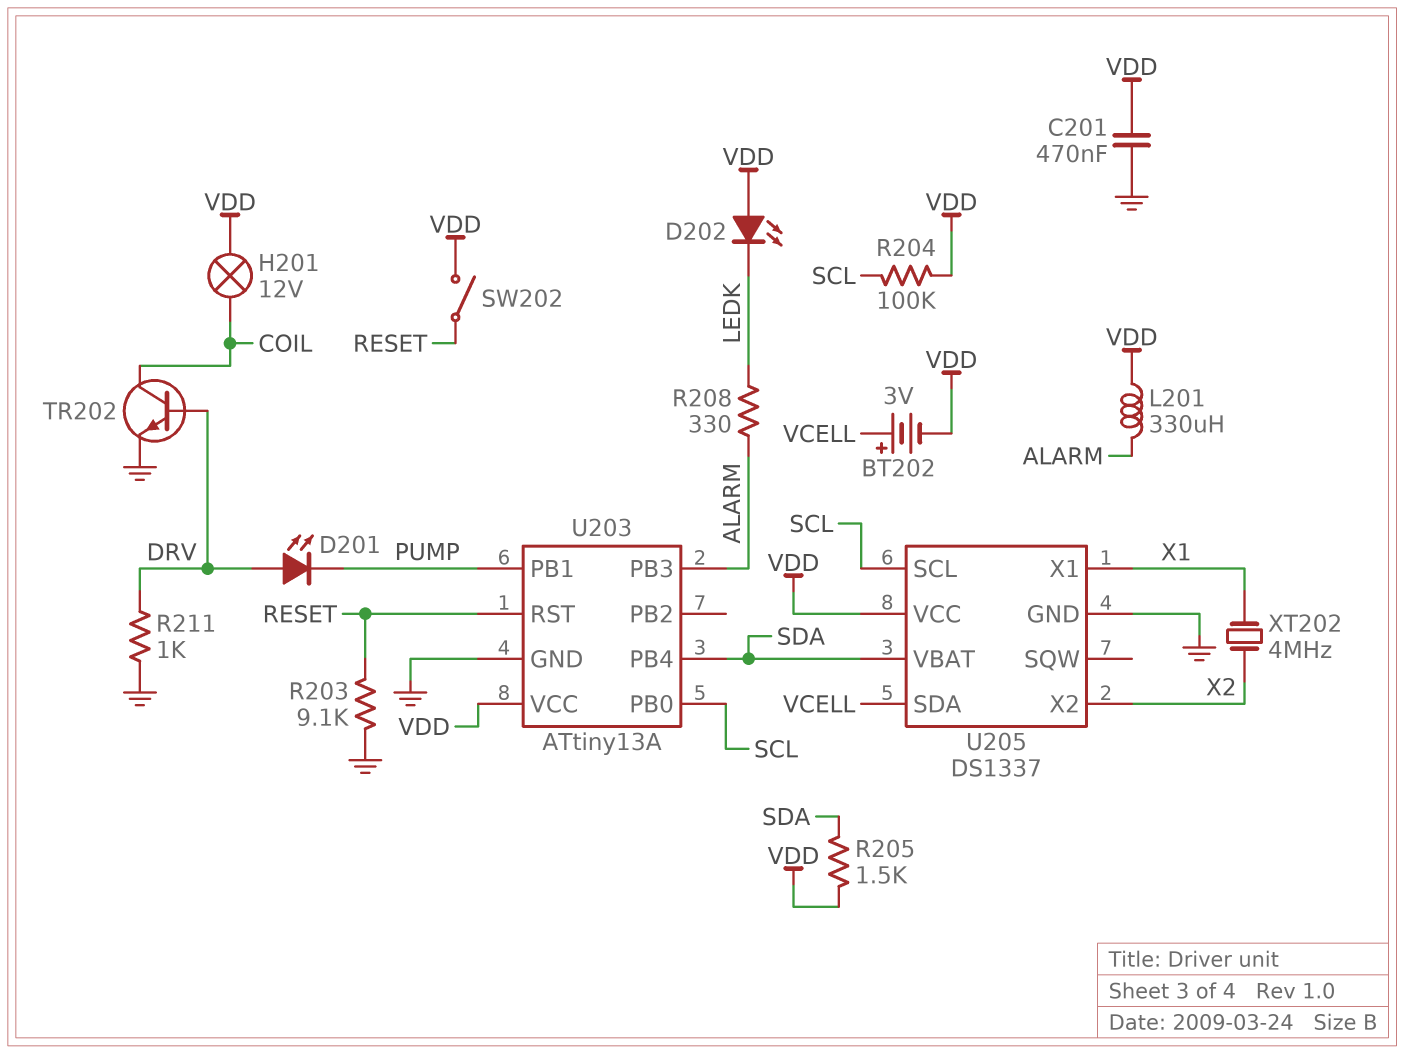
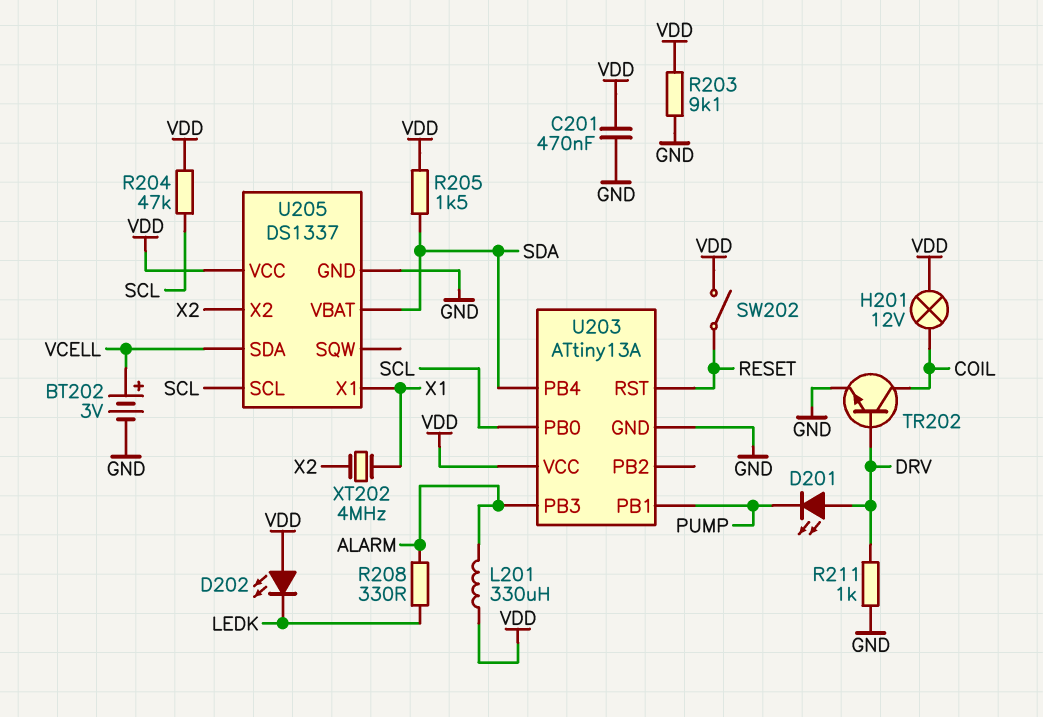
BT202: 3V (plus VCELL, minus VDD) -> 3V (plus VCELL, minus GND)
R203: 9.1k (GND, RESET) -> 9.1k (GND, VDD)
R204: 100k (SCL, VDD) -> 47k (SCL, VDD)

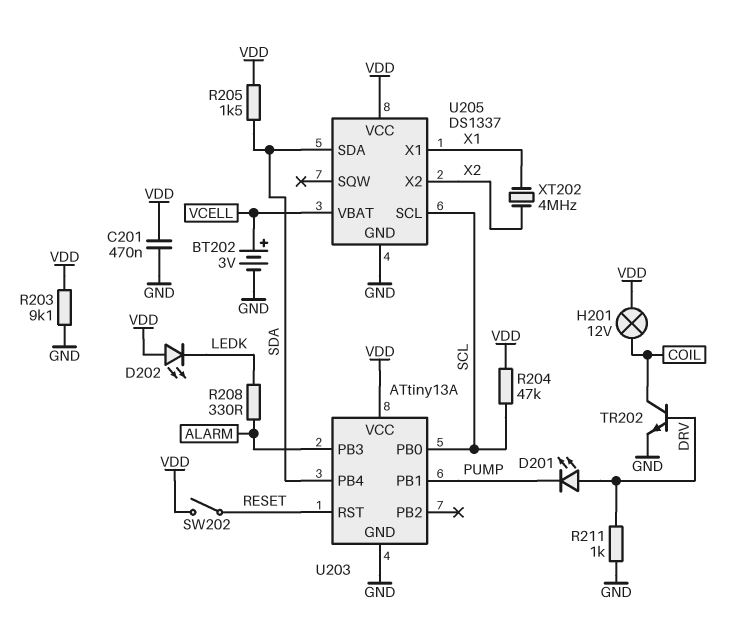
L201: 330uH (ALARM, VDD) -> none
U205 pin SDA: VCELL -> SDA
U205 pin VBAT: SDA -> VCELL

